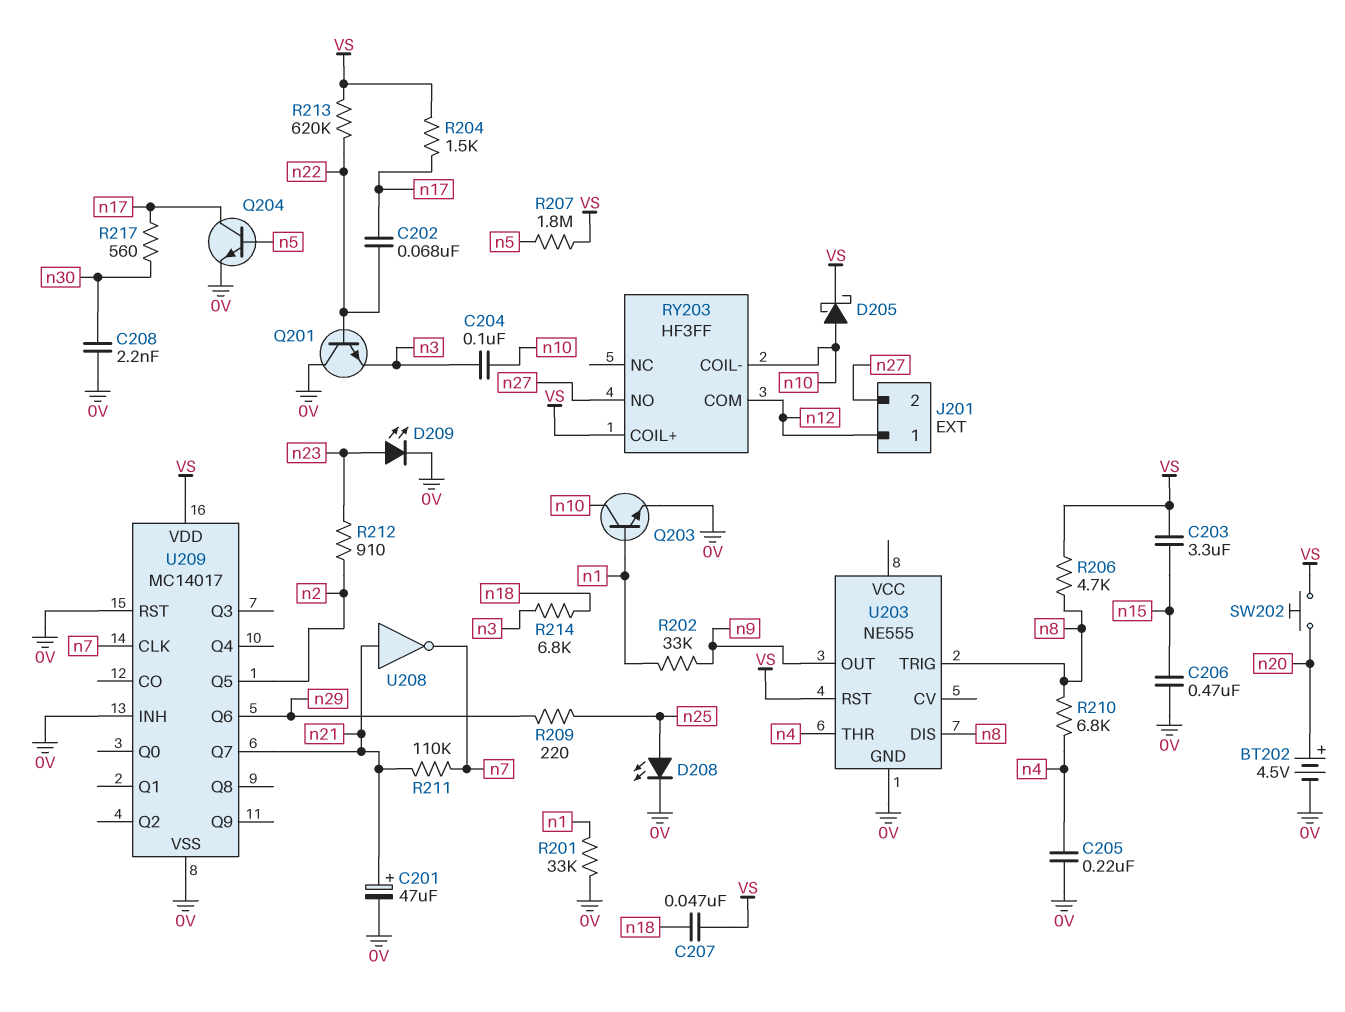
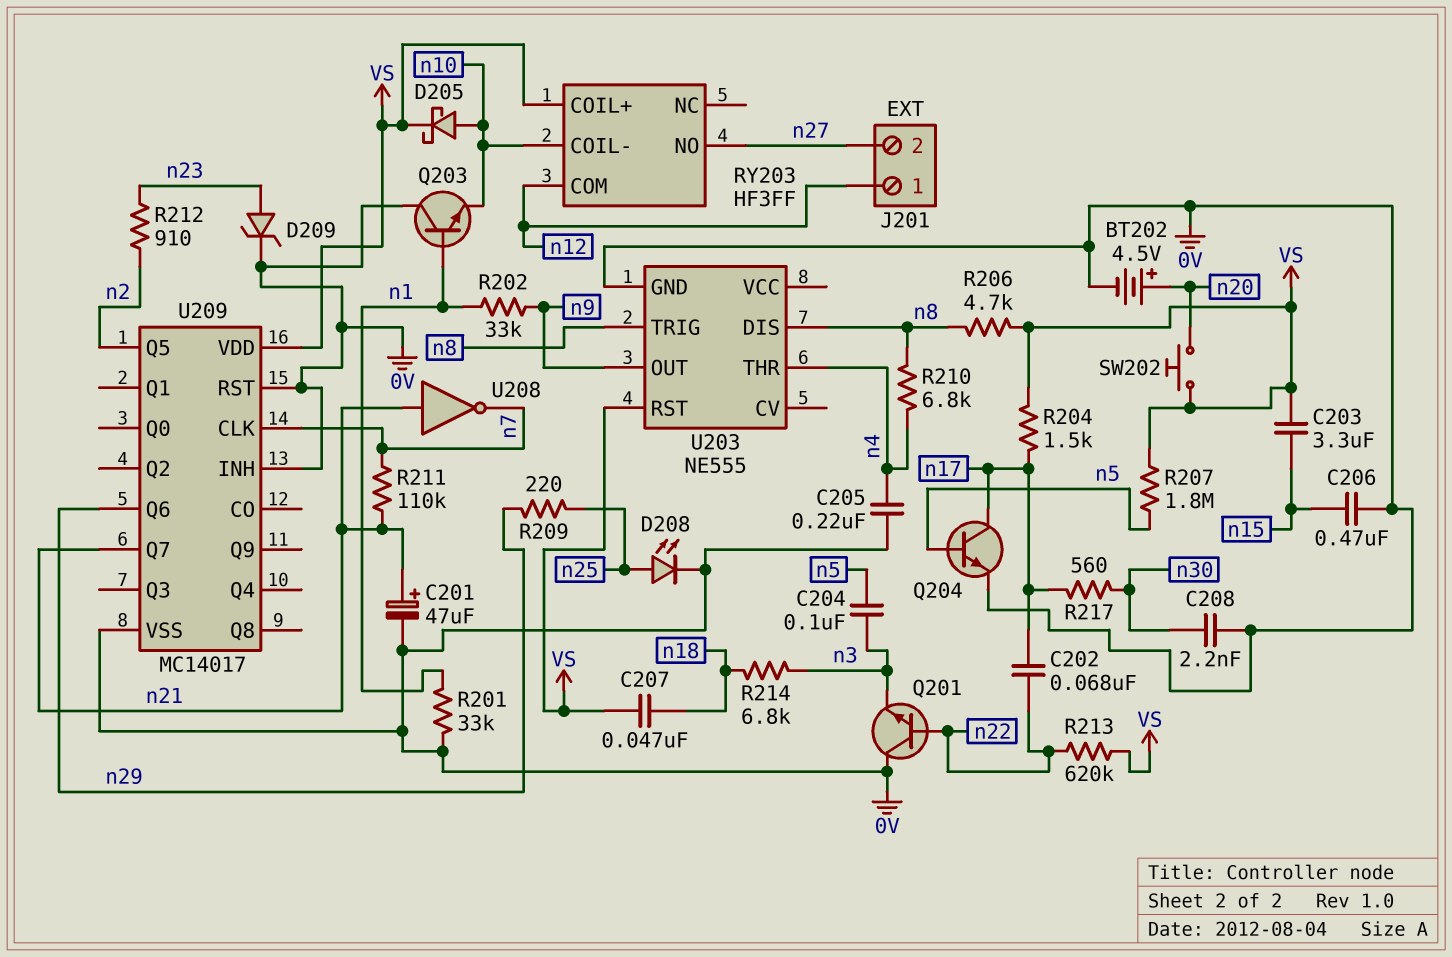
C204: 100nF (n3, n10) -> 100nF (n3, n5)
D209: LED (A n23, K 0V) -> zener (A n23, K 0V)
Q203: NPN (B n1, C n10, E 0V) -> NPN (B n1, C 0V, E n10)

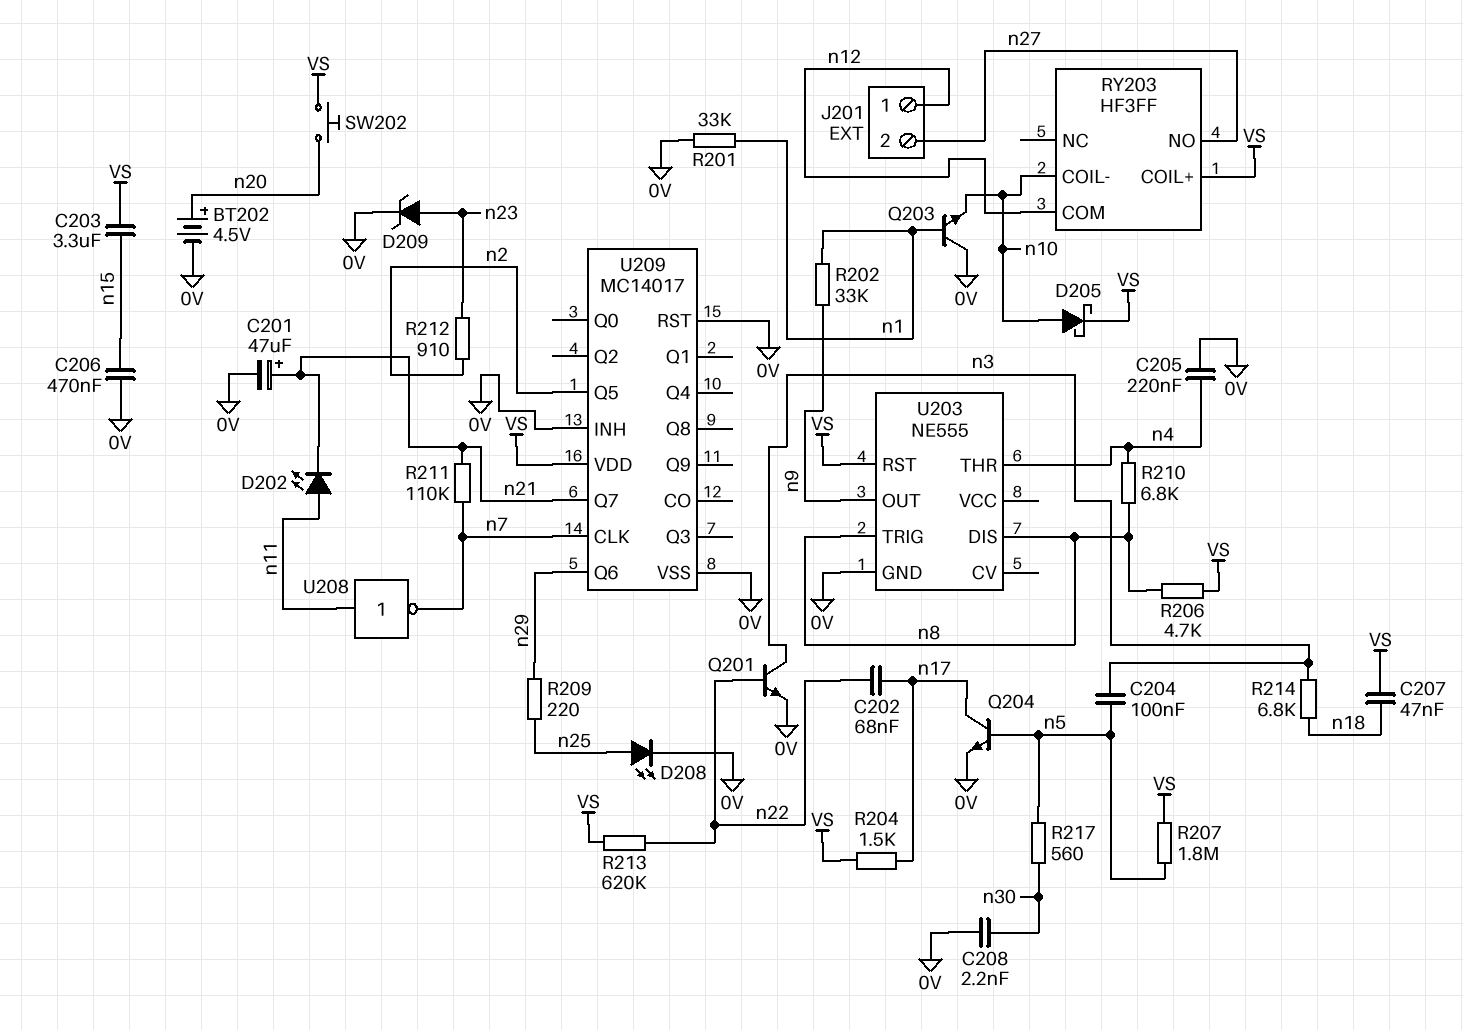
D202: none -> LED (A n11, K n21)
Q201: NPN (B n22, C 0V, E n3) -> NPN (B n22, C n3, E 0V)
R217: 560 (n17, n30) -> 560 (n5, n30)
U208: NOT (in n21, out n7) -> NOT (in n11, out n7)

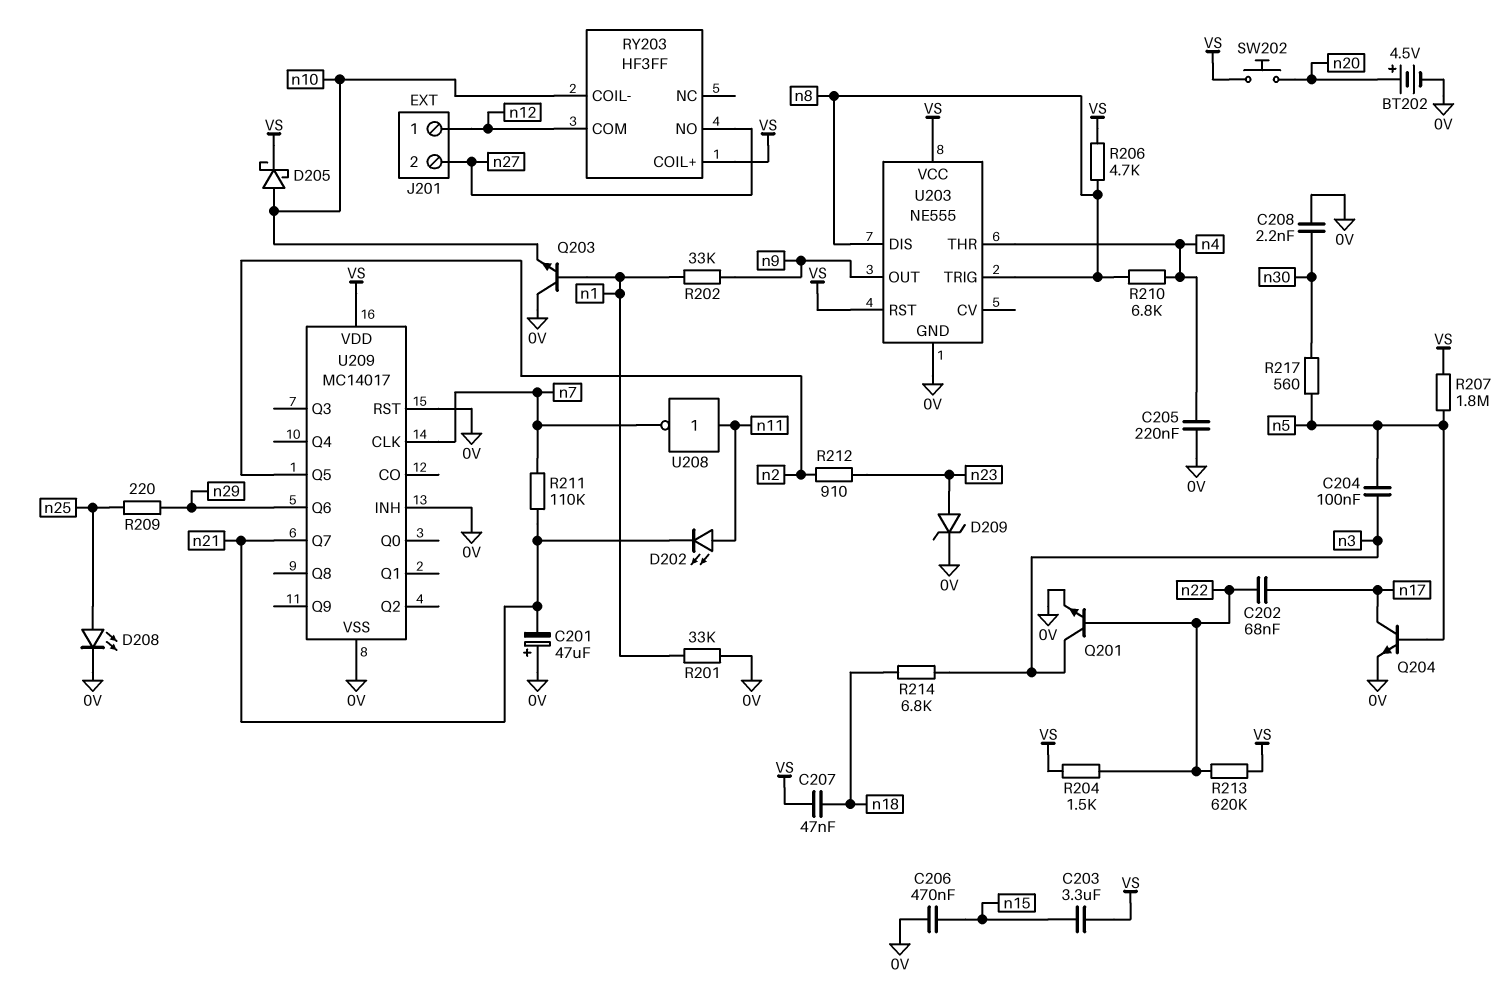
C201: 47uF (plus n21, minus 0V) -> 47uF (plus 0V, minus n21)
R204: 1.5k (VS, n17) -> 1.5k (VS, n22)
U203 pin VCC: none -> VS

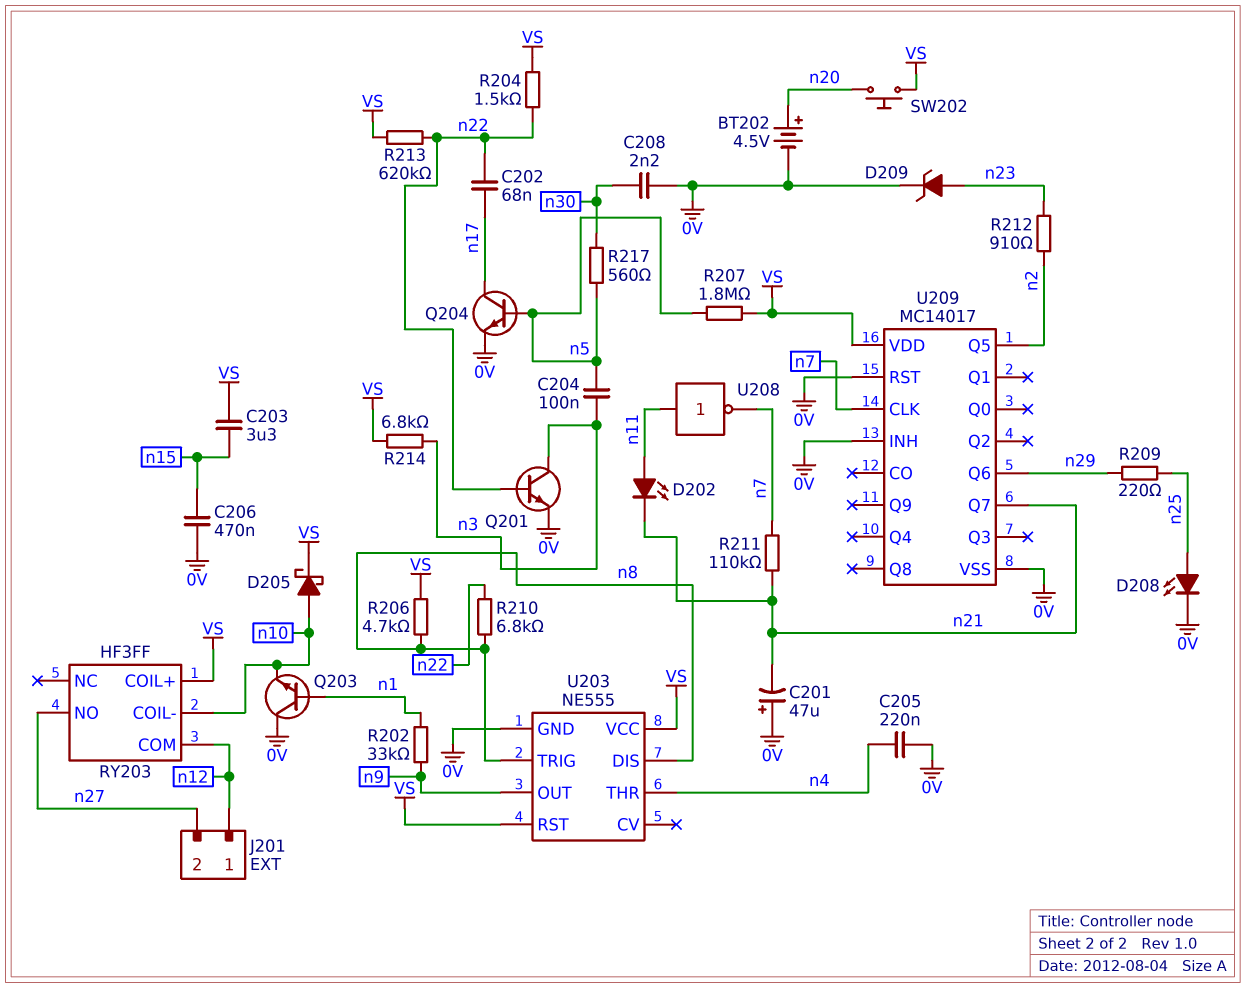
C207: 47nF (VS, n18) -> none
R201: 33k (0V, n1) -> none
R210: 6.8k (n4, n8) -> 6.8k (n8, n22)
R214: 6.8k (n3, n18) -> 6.8k (VS, n3)

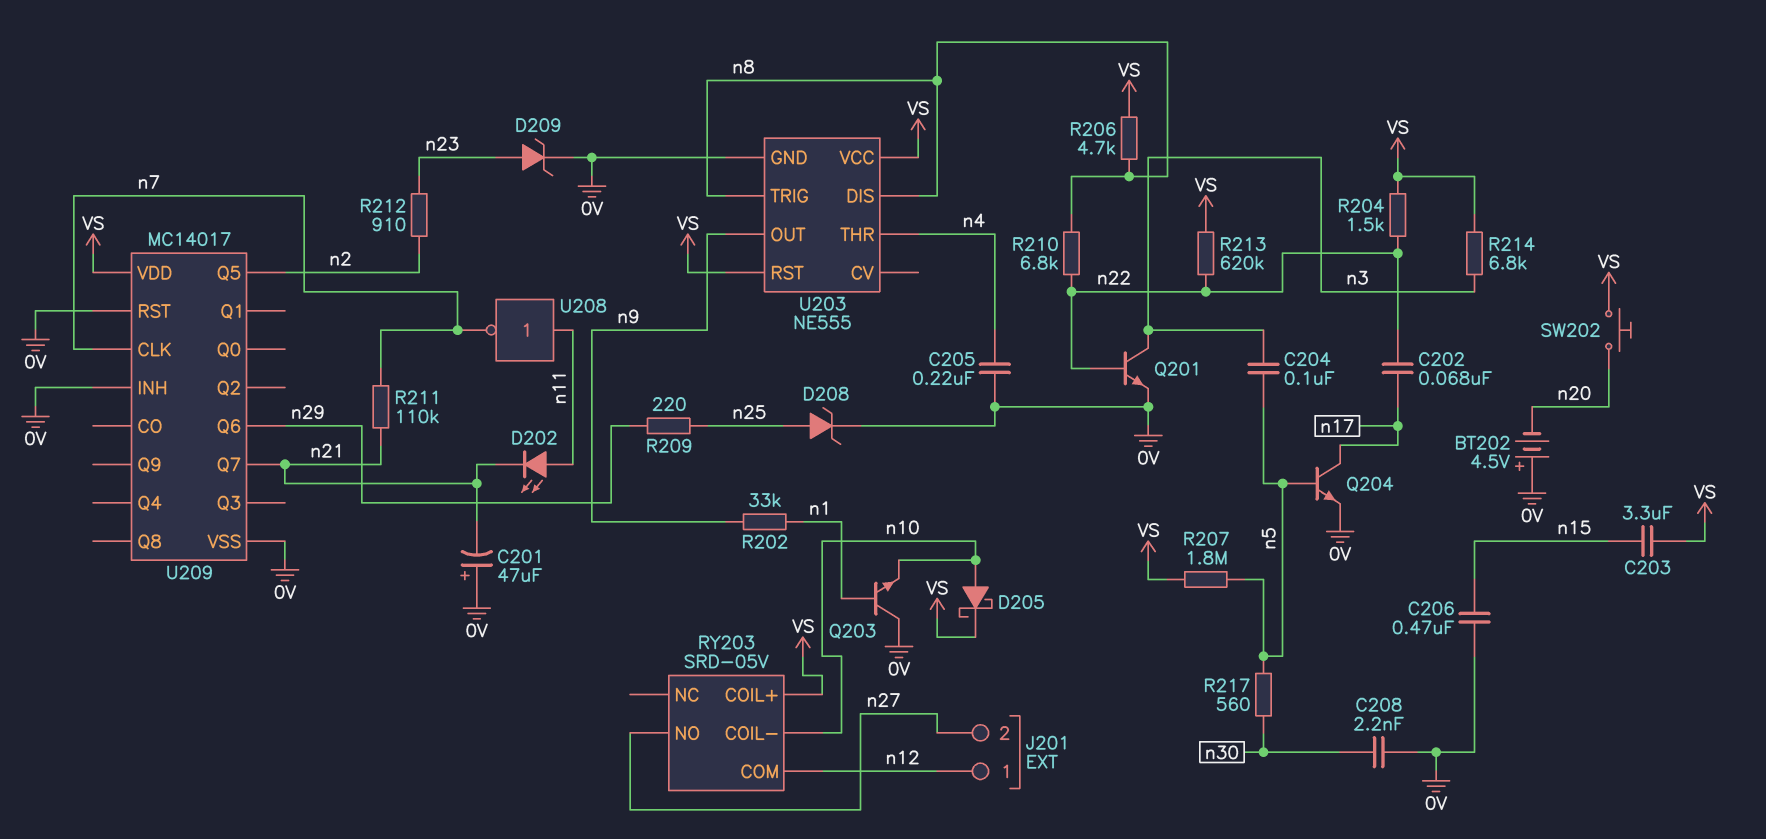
BT202: 4.5V (plus n20, minus 0V) -> 4.5V (plus 0V, minus n20)
D208: LED (A n25, K 0V) -> zener (A n25, K 0V)
RY203: HF3FF -> SRD-05V

